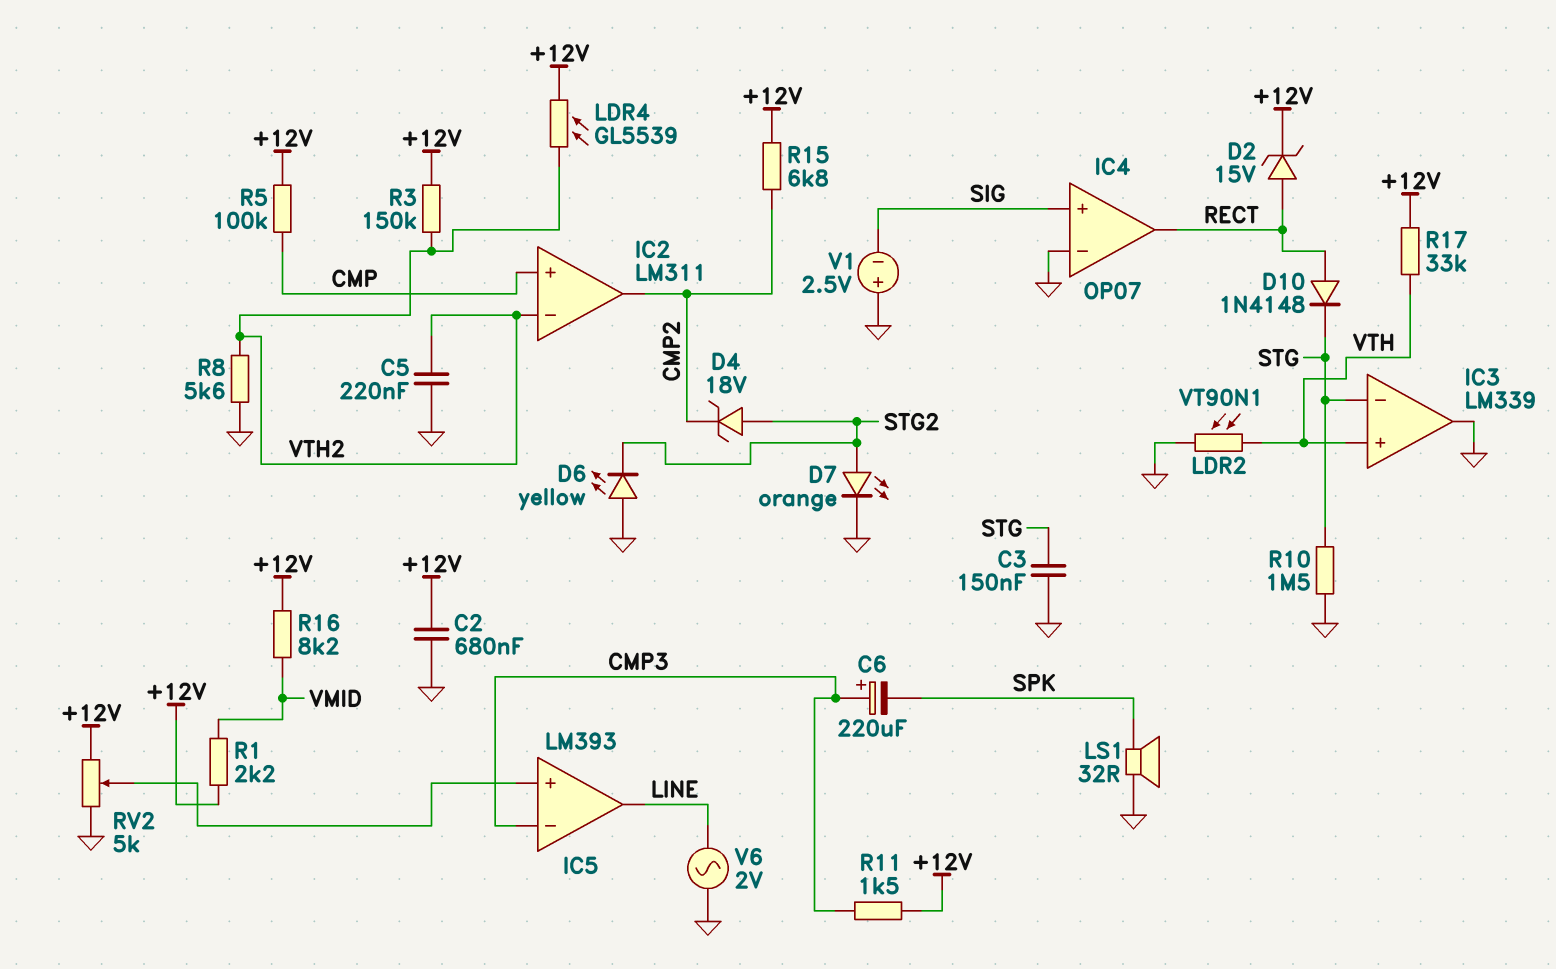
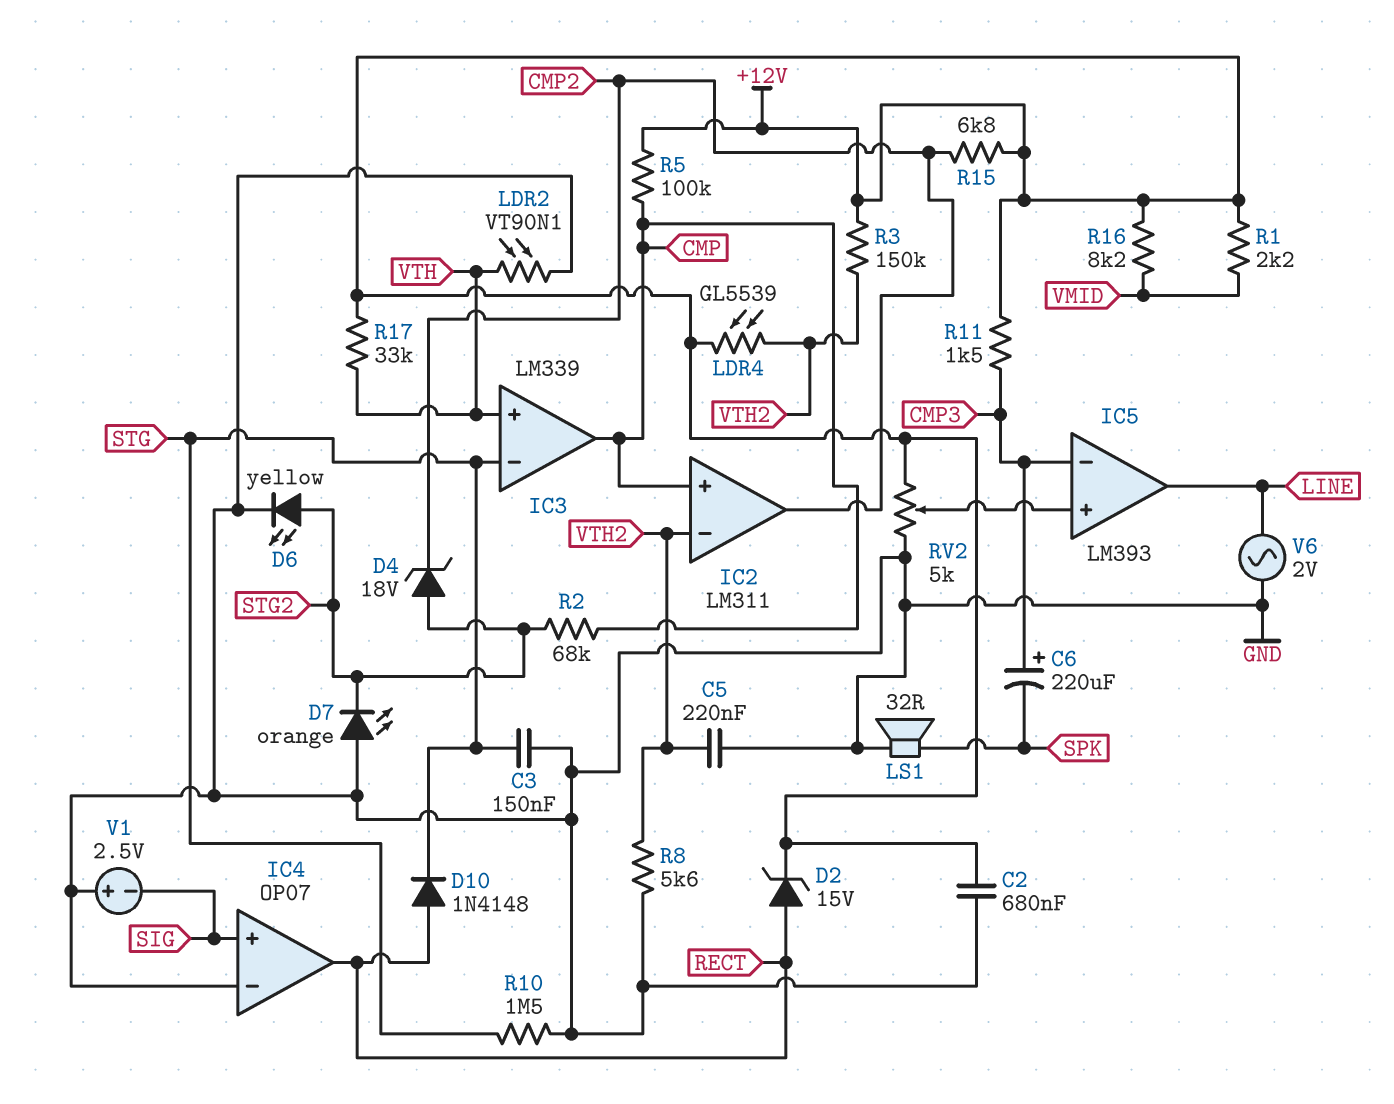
D6: LED yellow (A GND, K STG2) -> LED yellow (A STG2, K GND)
D7: LED orange (A STG2, K GND) -> LED orange (A GND, K STG2)
IC3 pin out: GND -> CMP
R2: none -> 68k (CMP, STG2)

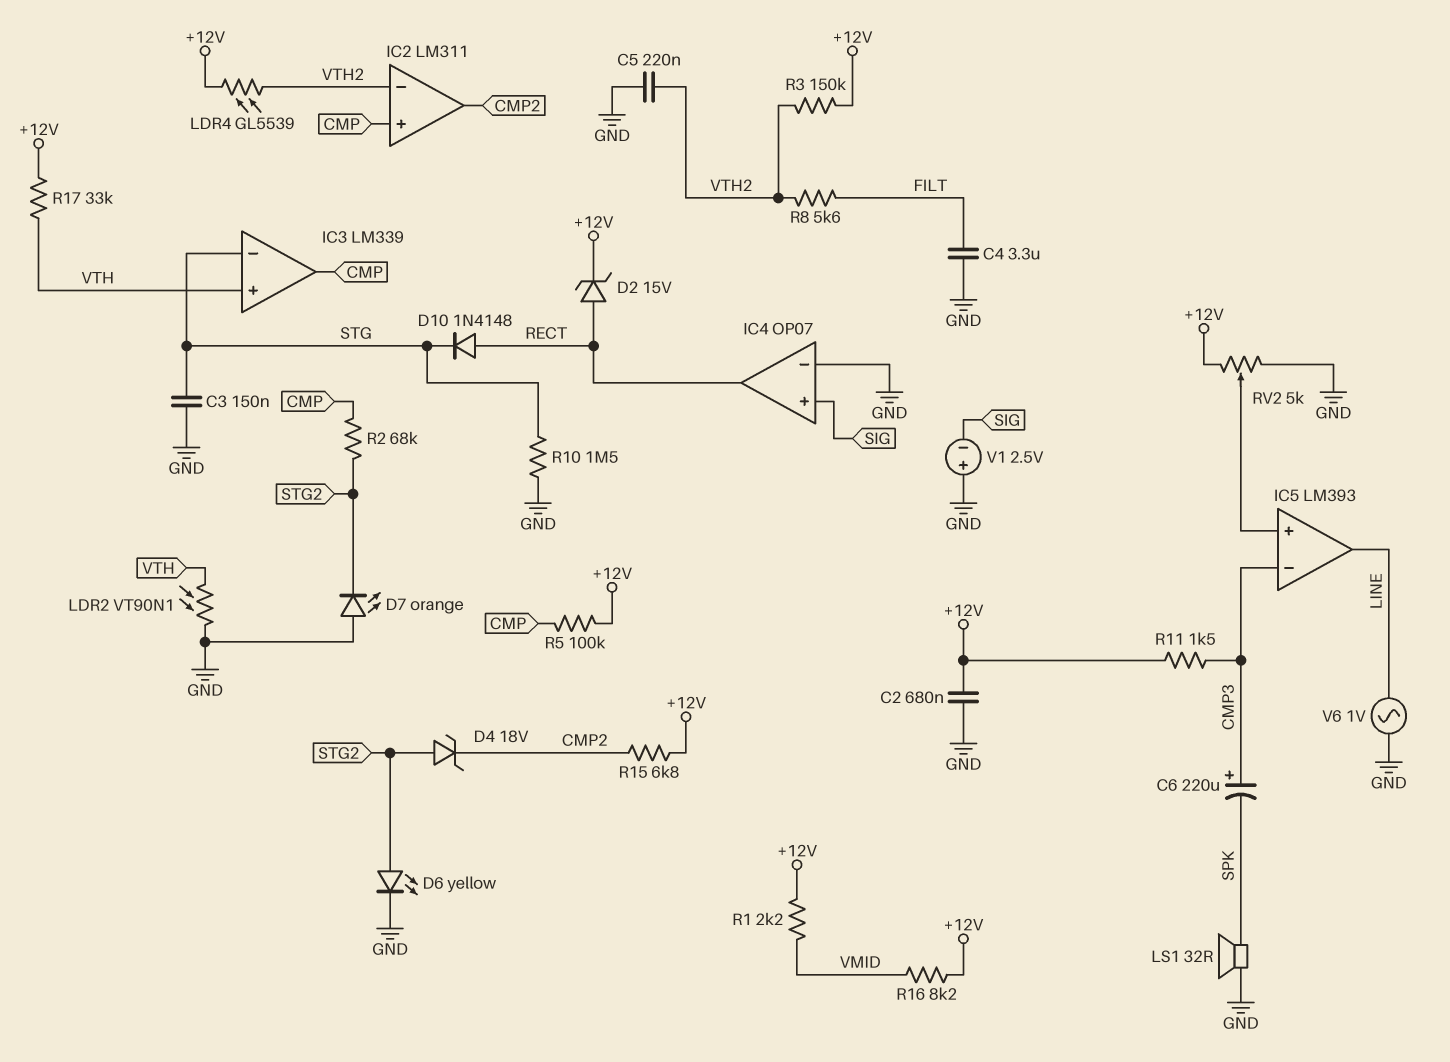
C4: none -> 3.3uF (FILT, GND)
R8: 5.6k (GND, VTH2) -> 5.6k (FILT, VTH2)
V6: AC 2V (GND, LINE) -> AC 1V (GND, LINE)

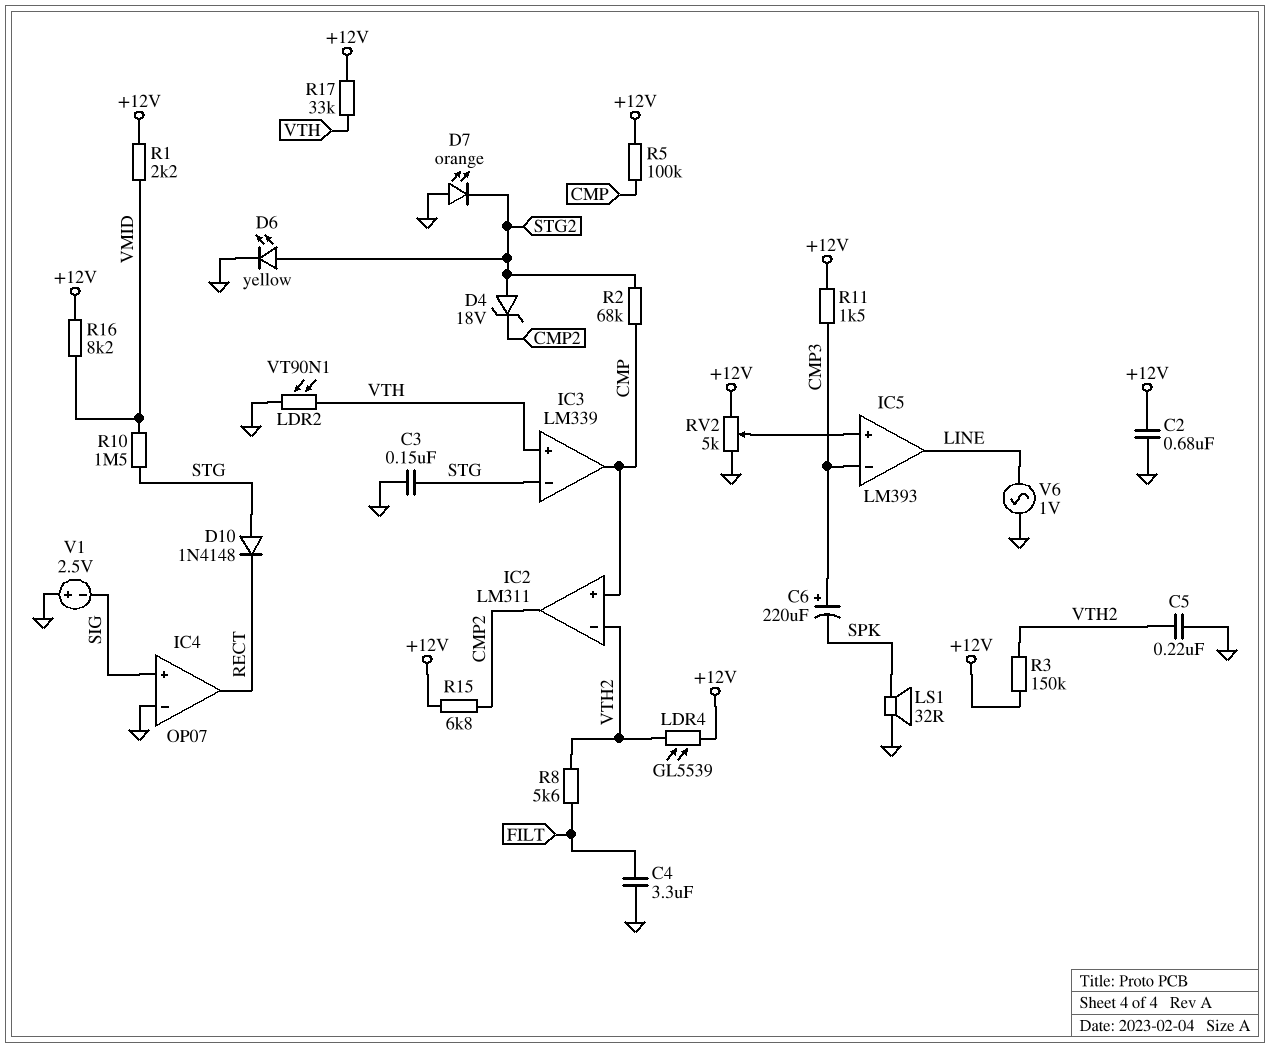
D2: zener 15V (A RECT, K +12V) -> none
D10: diode 1N4148 (A RECT, K STG) -> diode 1N4148 (A STG, K RECT)
R10: 1.5M (GND, STG) -> 1.5M (STG, VMID)

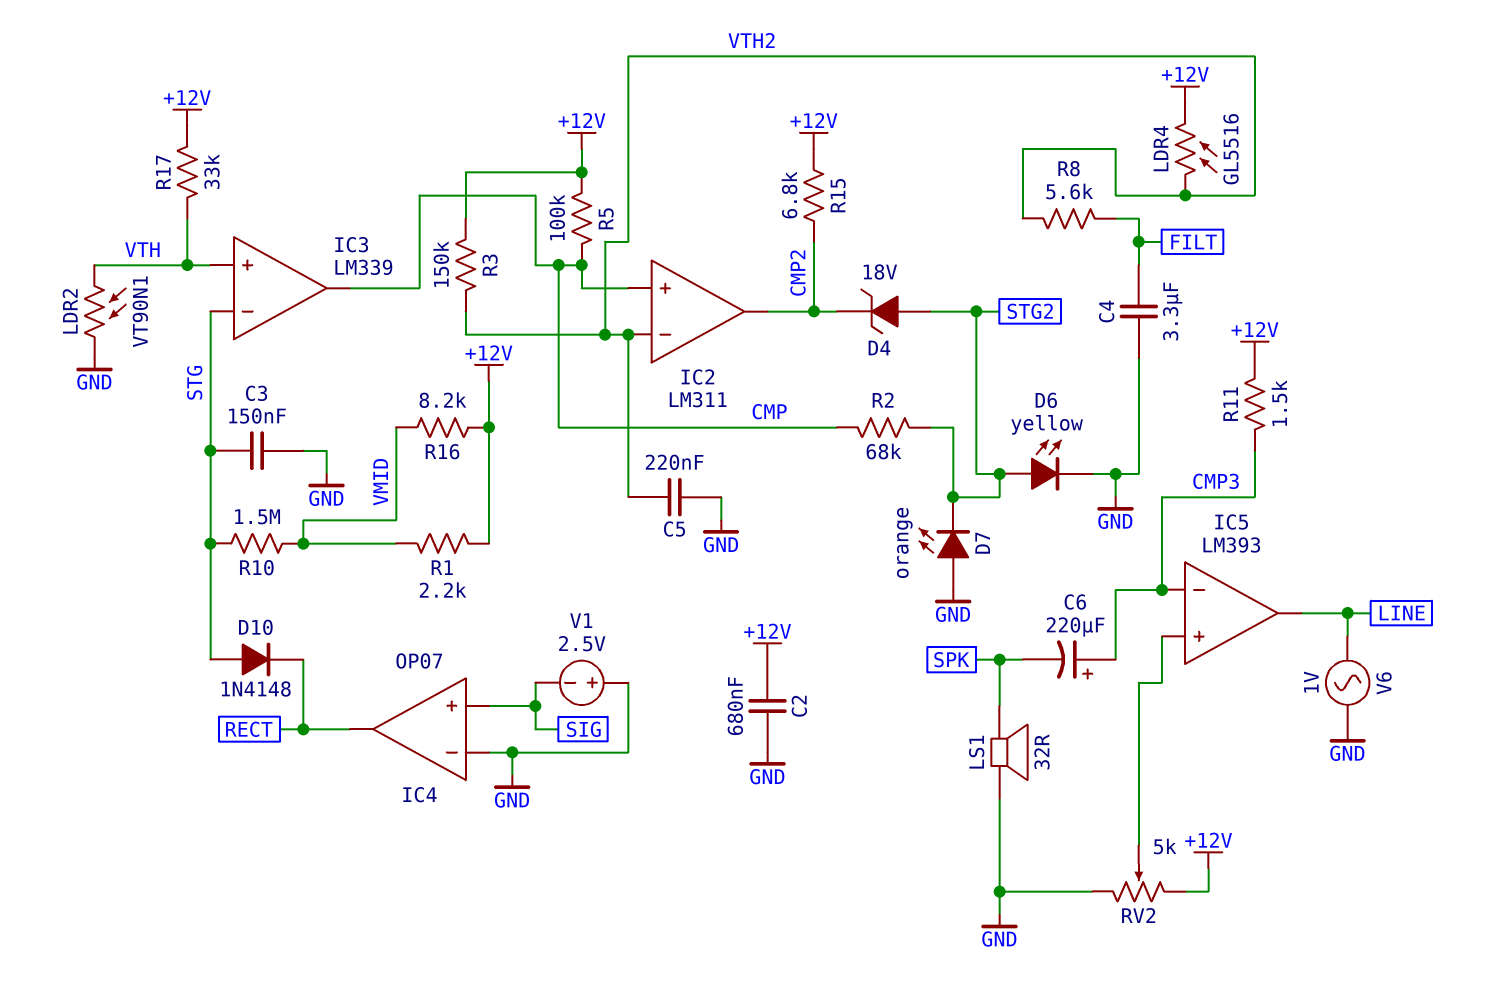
LDR4: GL5539 (+12V, VTH2) -> GL5516 (+12V, VTH2)

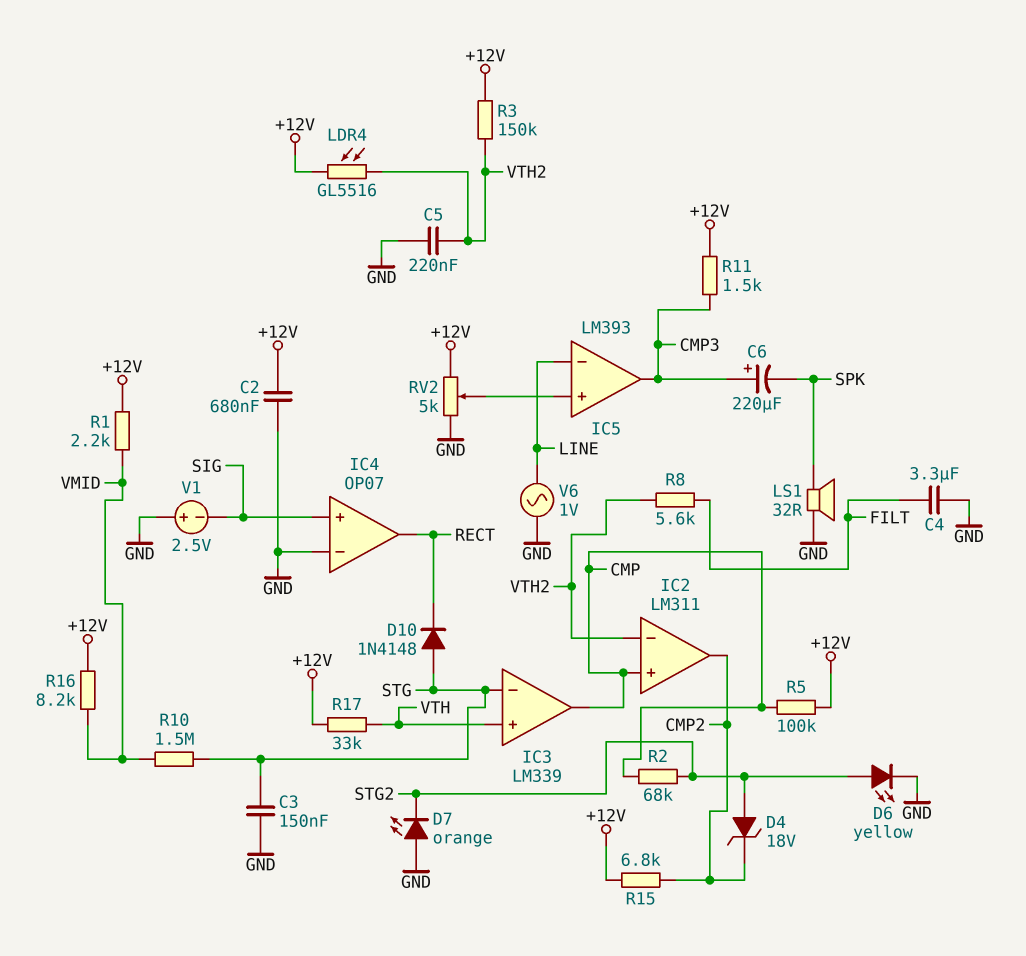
IC5 pin in-: CMP3 -> LINE
IC5 pin out: LINE -> CMP3
LDR2: VT90N1 (GND, VTH) -> none

